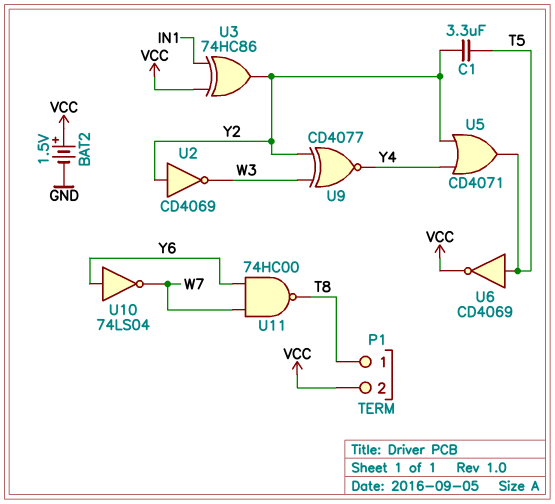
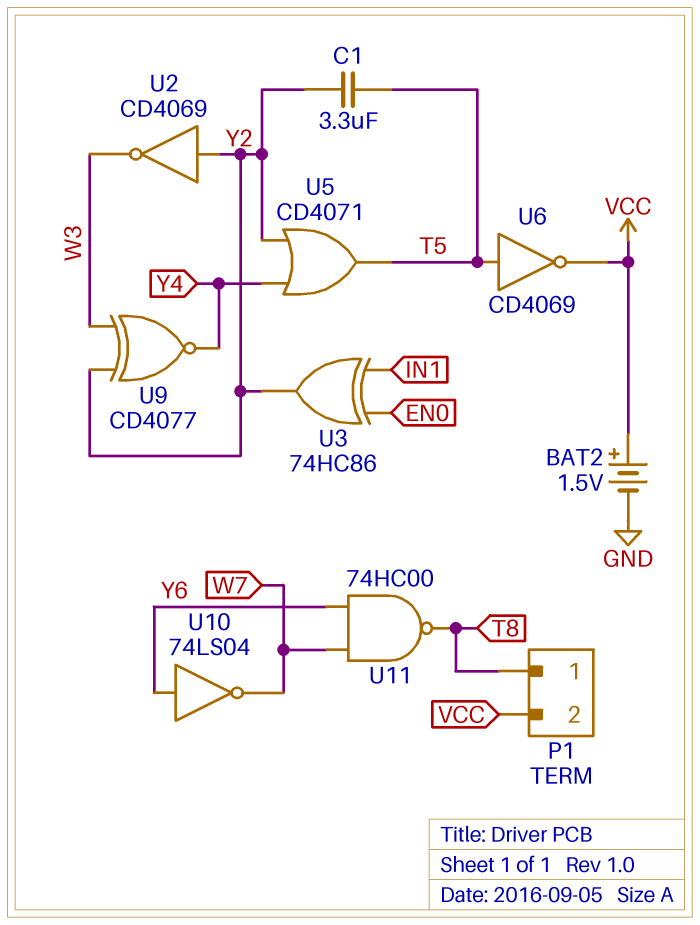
U3: XOR 74HC86 (in IN1, in VCC, out Y2) -> XOR 74HC86 (in EN0, in IN1, out Y2)

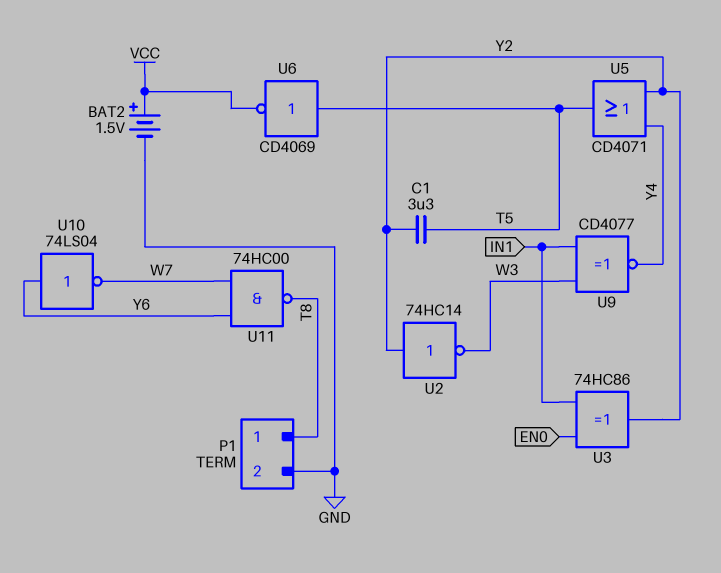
P1 pin 2: VCC -> GND
U2: NOT CD4069 (in Y2, out W3) -> NOT 74HC14 (in Y2, out W3)
U9: XNOR CD4077 (in W3, in Y2, out Y4) -> XNOR CD4077 (in IN1, in W3, out Y4)

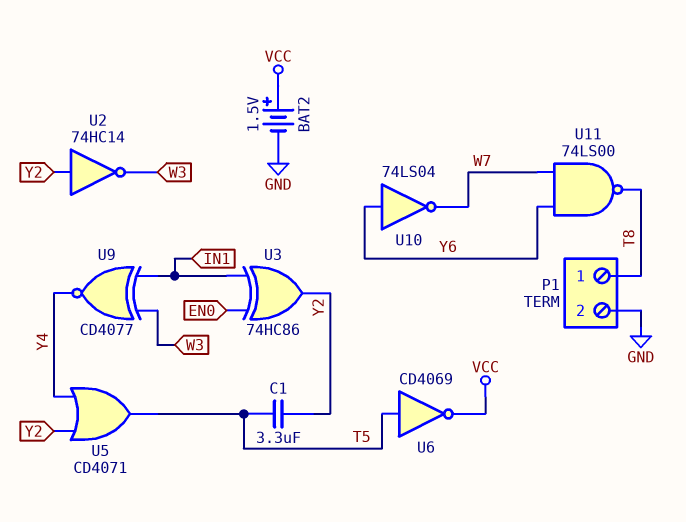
U11: NAND 74HC00 (in W7, in Y6, out T8) -> NAND 74LS00 (in W7, in Y6, out T8)

